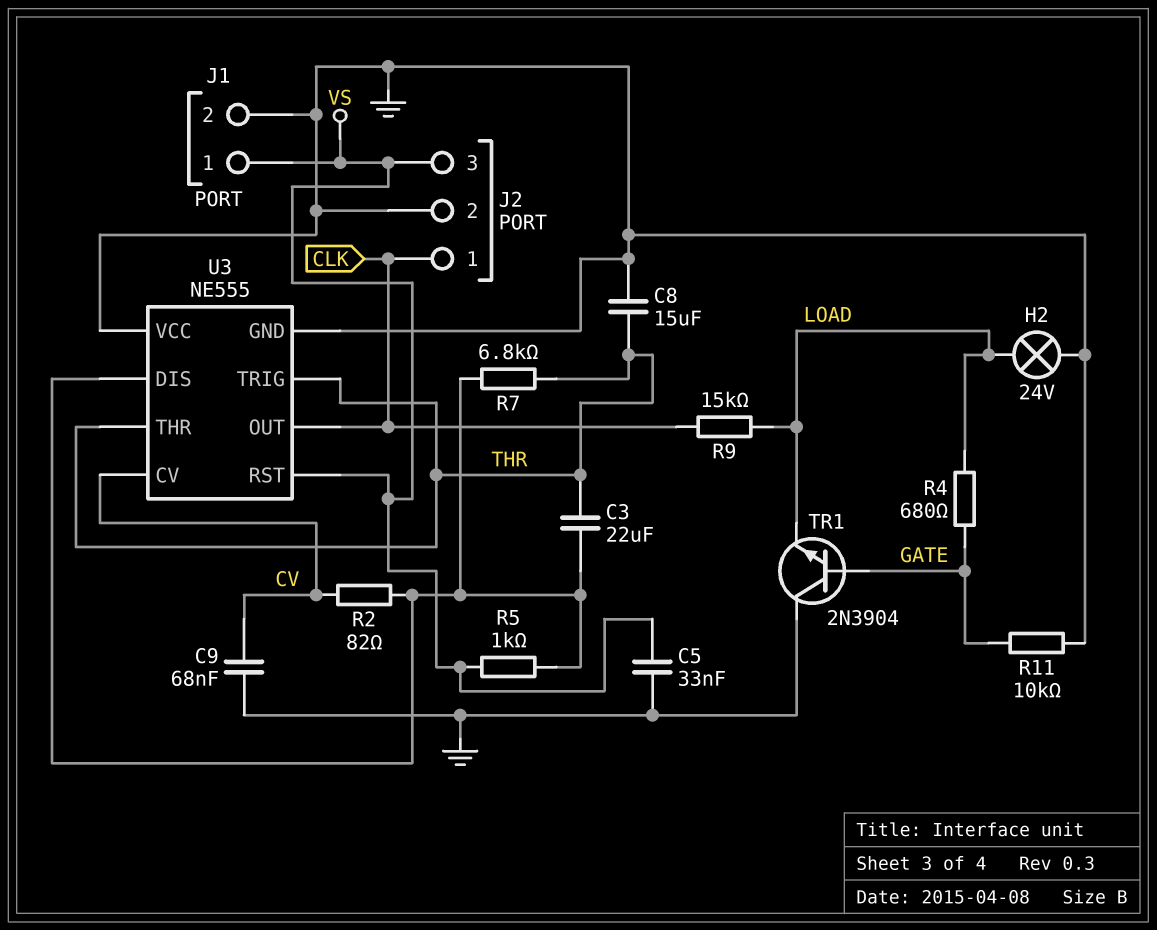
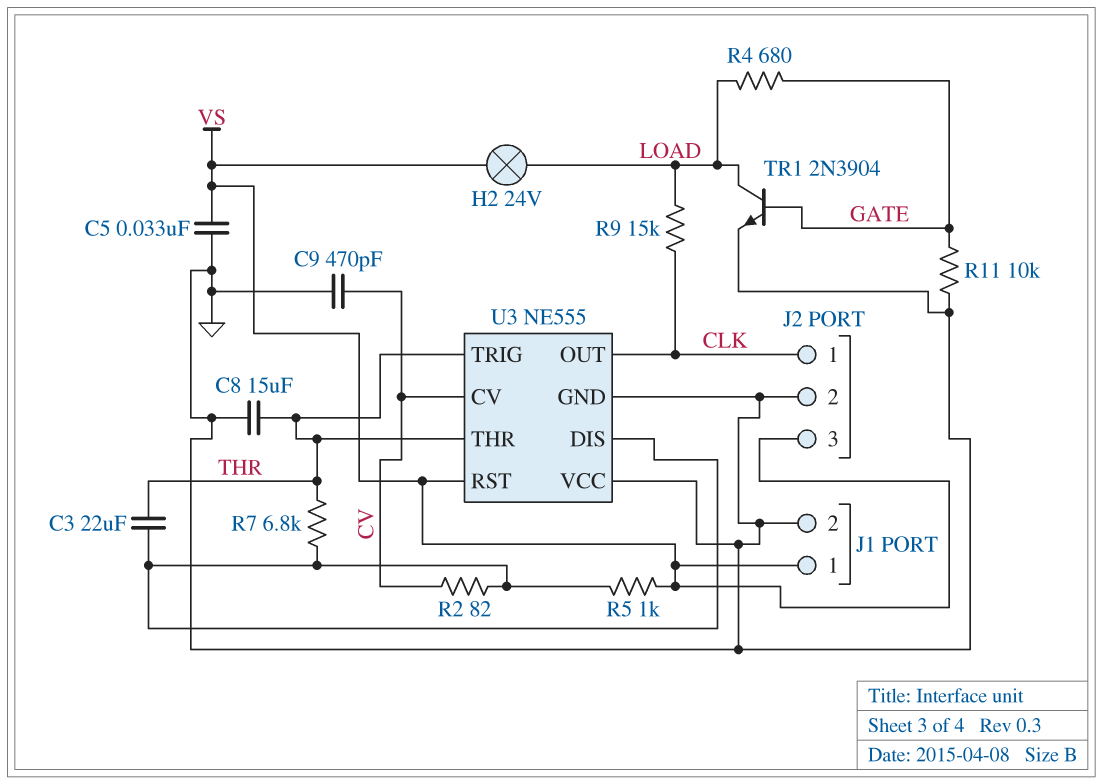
C9: 68nF (CV, GND) -> 470pF (CV, GND)
H2: lamp 24V (GND, LOAD) -> lamp 24V (LOAD, VS)
TR1: NPN 2N3904 (B GATE, C GND, E LOAD) -> NPN 2N3904 (B GATE, C LOAD, E GND)

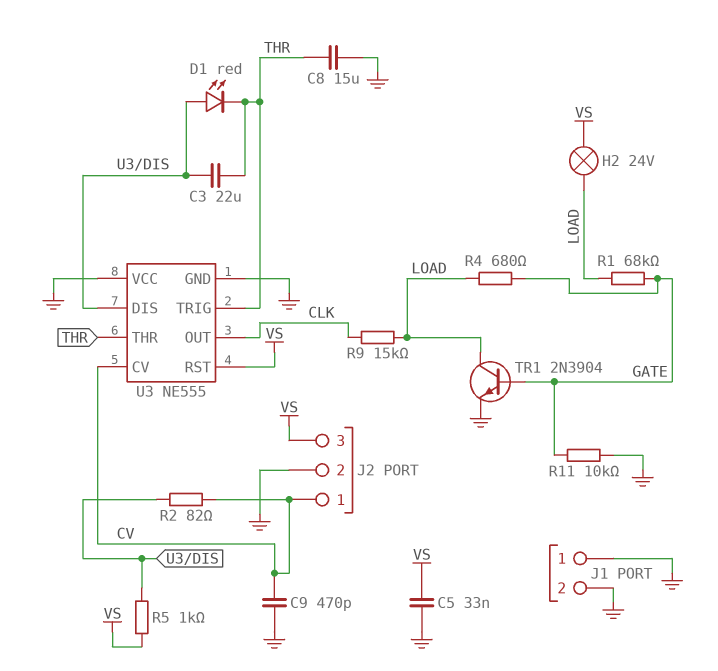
D1: none -> LED red (A U3/DIS, K THR)
J1 pin 1: VS -> GND
J2 pin 1: CLK -> CV
R1: none -> 68k (GATE, LOAD)
R7: 6.8k (THR, U3/DIS) -> none

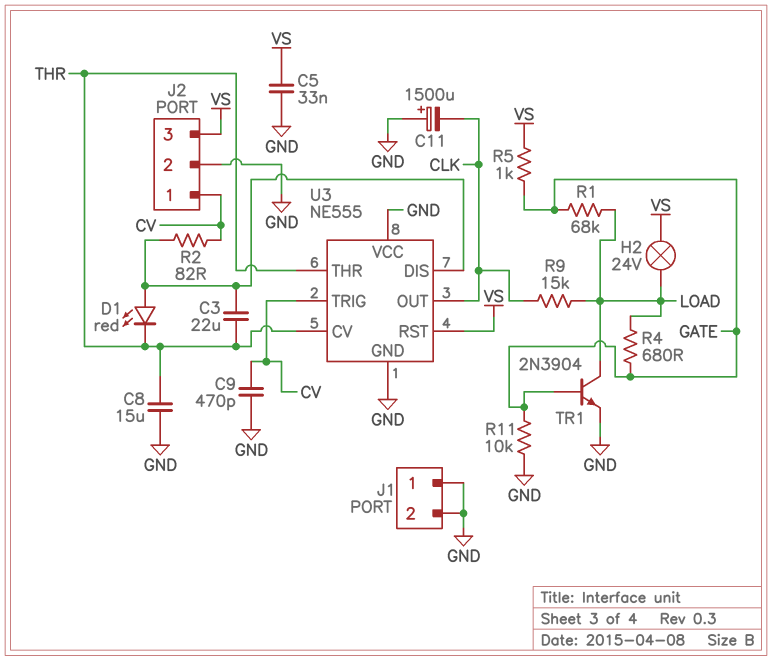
C11: none -> 1500uF (plus GND, minus CLK)
R5: 1k (U3/DIS, VS) -> 1k (GATE, VS)
U3 pin CV: CV -> THR
U3 pin TRIG: THR -> CV

